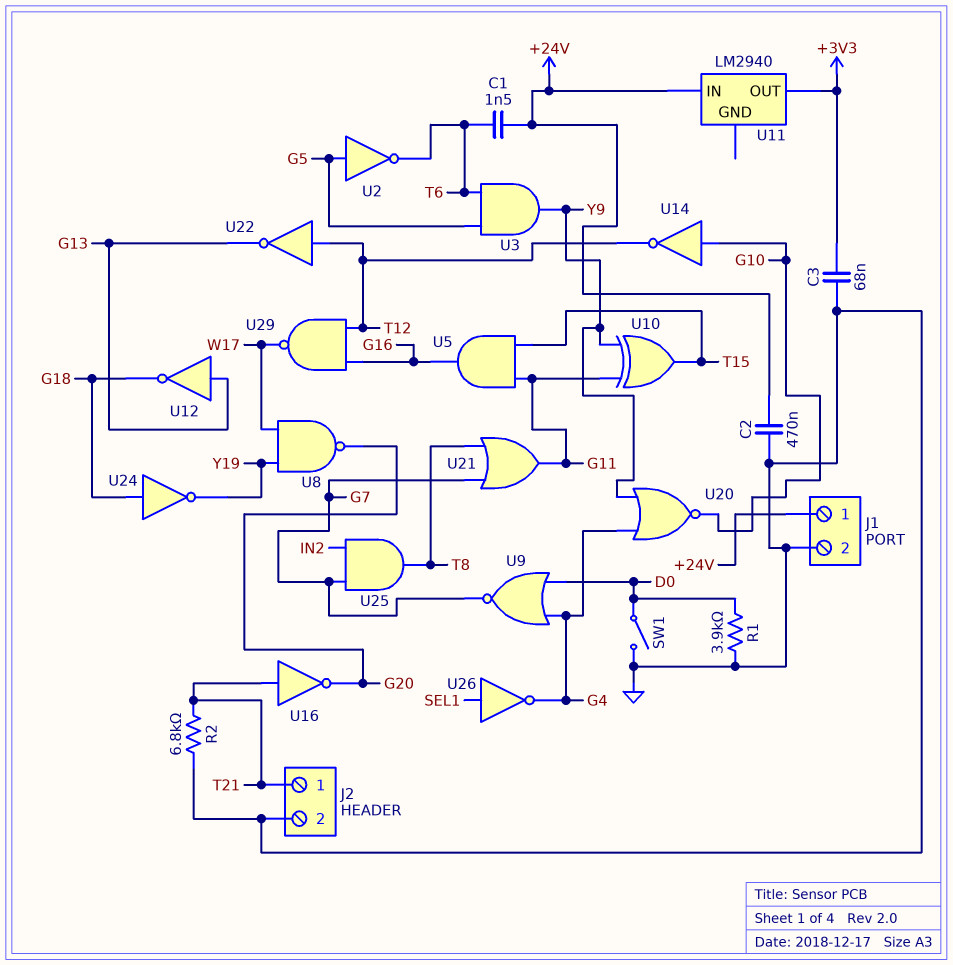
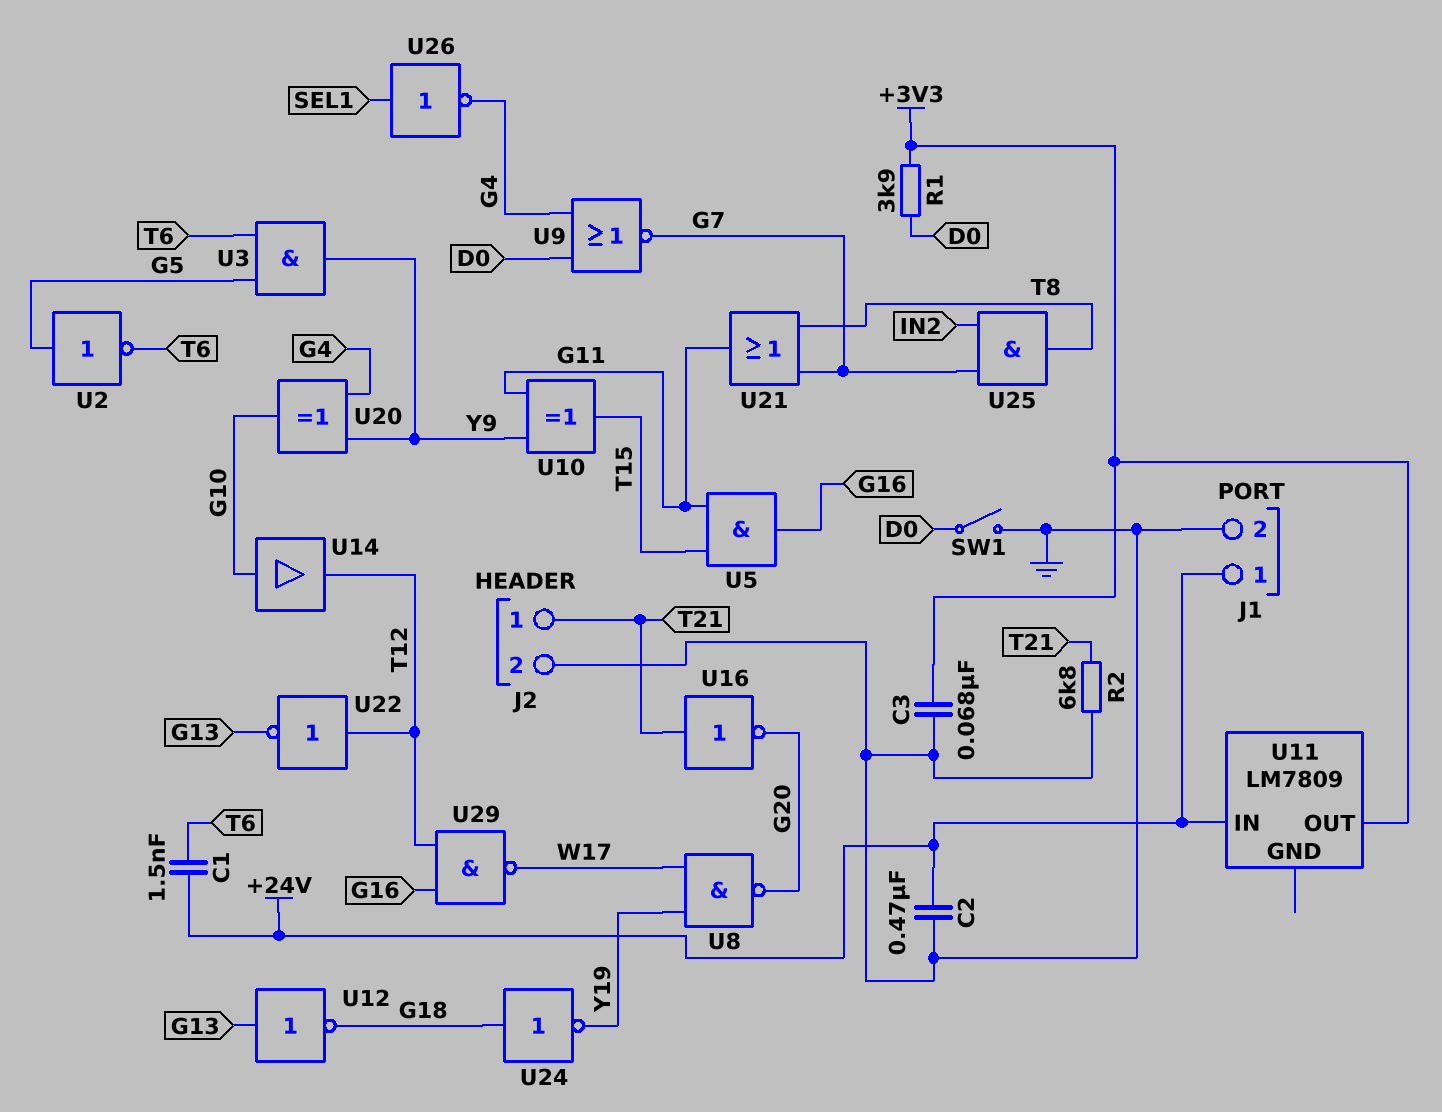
R1: 3.9k (D0, GND) -> 3.9k (+3V3, D0)
U11: LM2940 -> LM7809
U14: NOT (in G10, out T12) -> buffer (in G10, out T12)
U20: NOR (in G4, in Y9, out G10) -> XOR (in G4, in Y9, out G10)

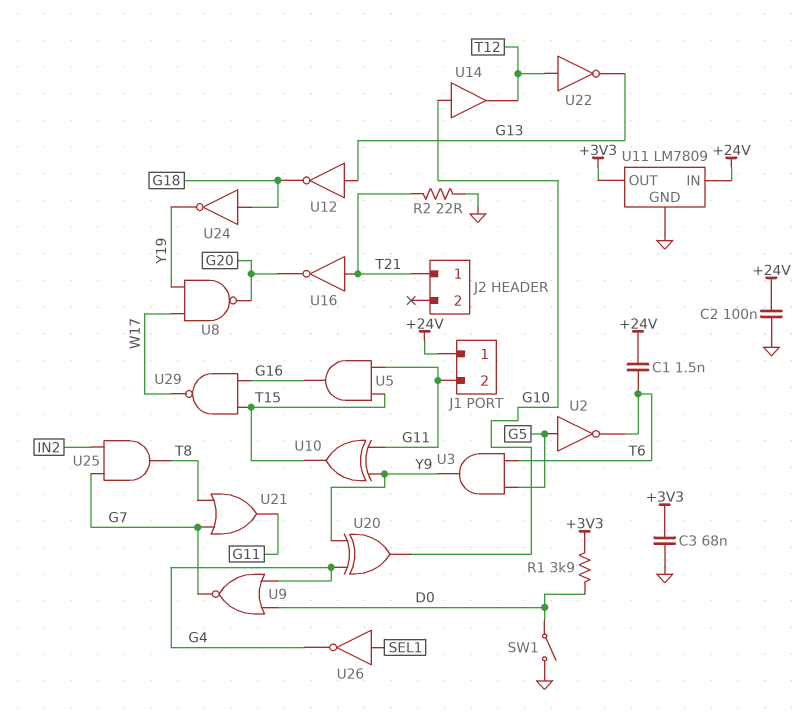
C2: 470nF (+24V, GND) -> 100nF (+24V, GND)
J1 pin 2: GND -> G11
J2 pin 2: GND -> none
R2: 6.8k (GND, T21) -> 22 (GND, T21)
U11 pin GND: none -> GND
U29: NAND (in G16, in T12, out W17) -> NAND (in G16, in T15, out W17)

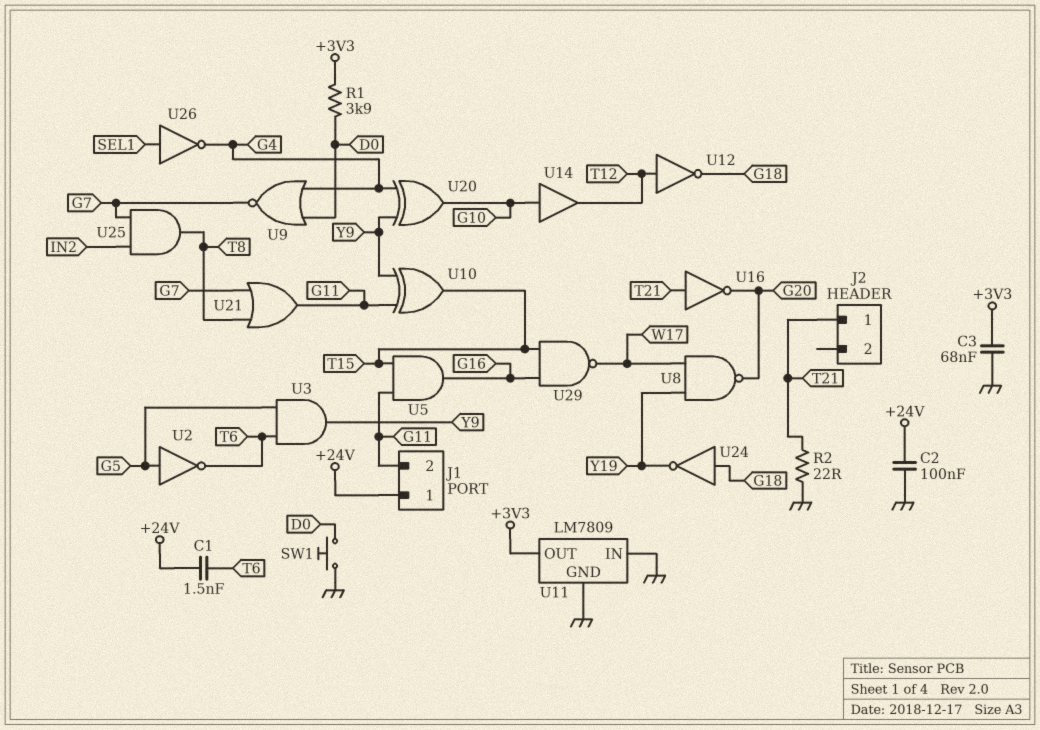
SW1: switch (D0, GND) -> button (D0, GND)
U11 pin IN: +24V -> GND
U12: NOT (in G13, out G18) -> NOT (in T12, out G18)
U22: NOT (in T12, out G13) -> none

